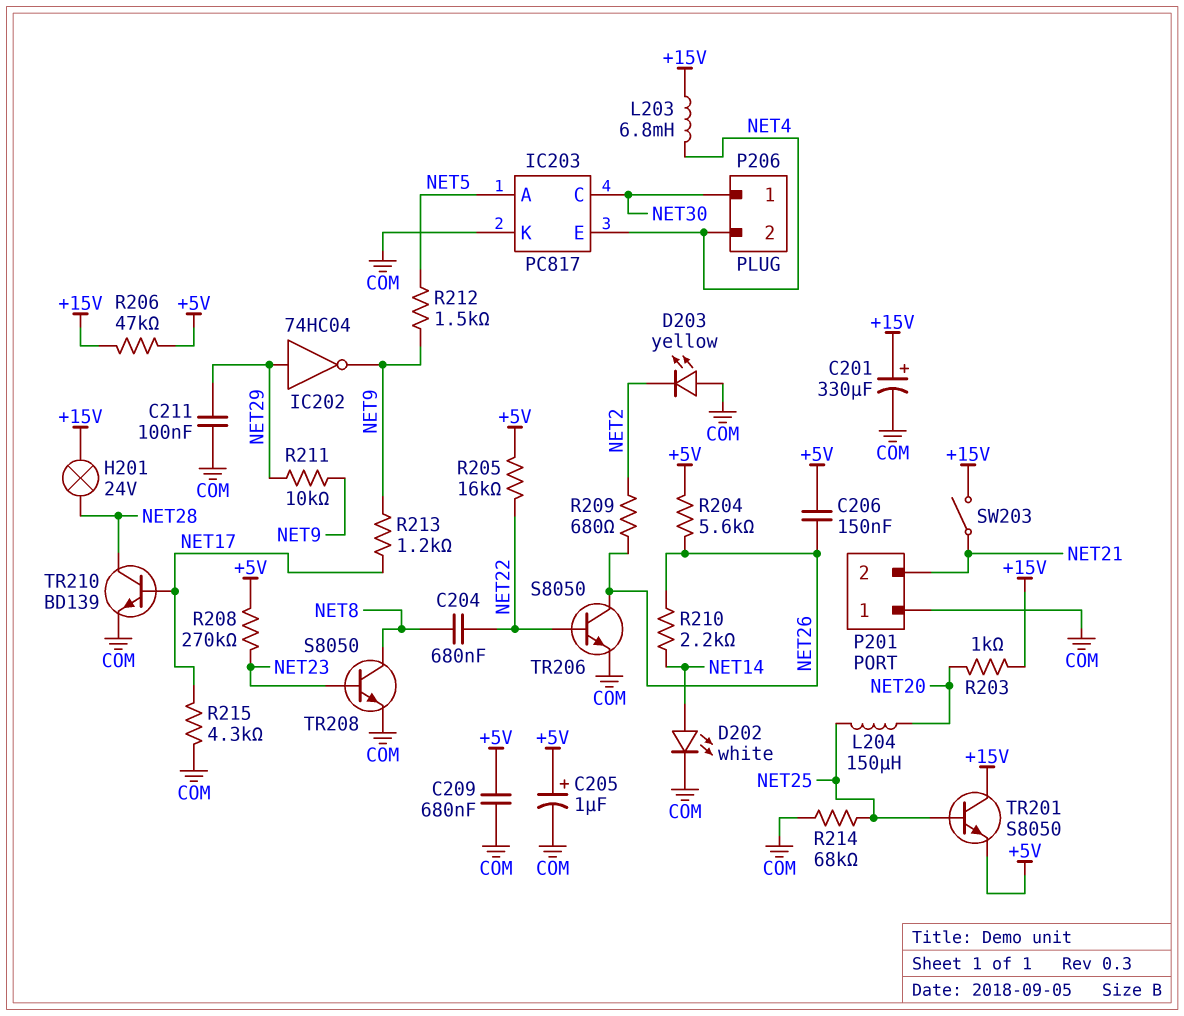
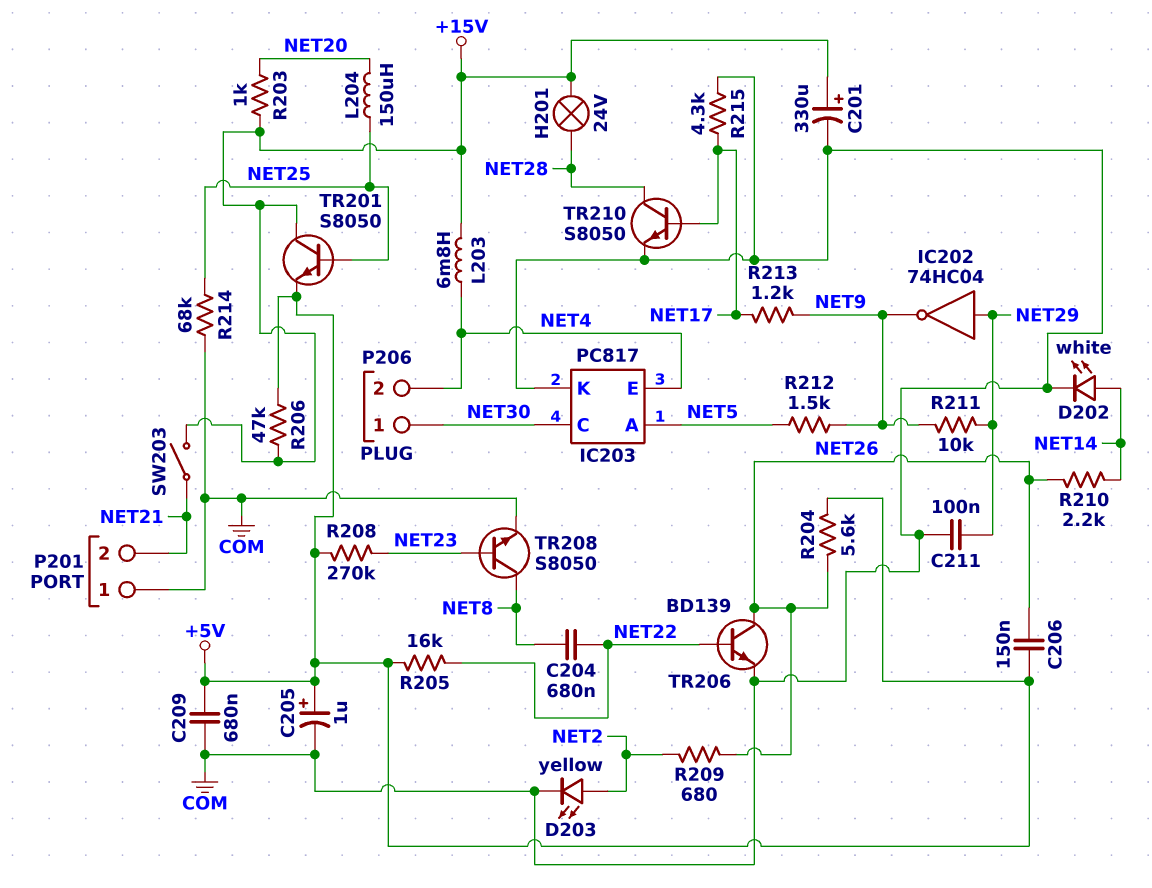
D203: LED yellow (A COM, K NET2) -> LED yellow (A NET2, K COM)
TR206: NPN S8050 (B NET22, C NET26, E COM) -> NPN BD139 (B NET22, C NET26, E COM)
TR210: NPN BD139 (B NET17, C NET28, E COM) -> NPN S8050 (B NET17, C NET28, E COM)

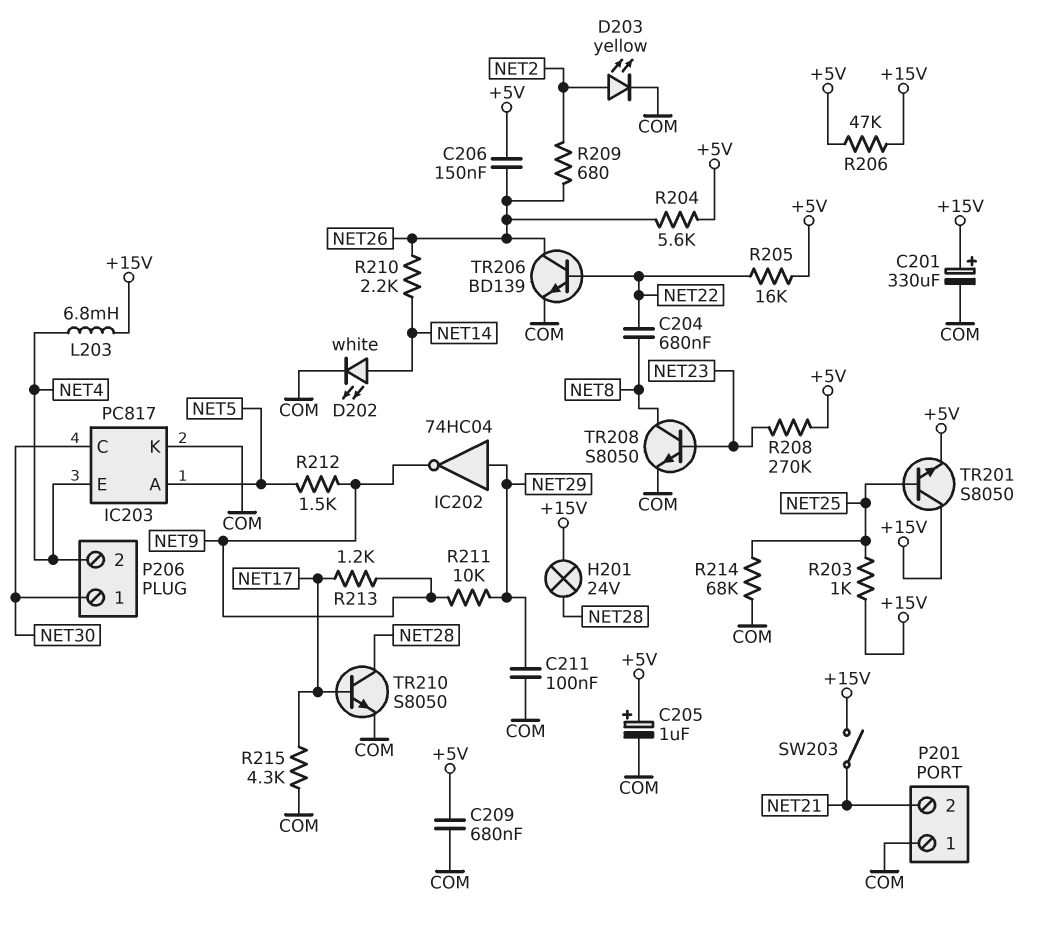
L204: 150uH (NET20, NET25) -> none
R203: 1k (+15V, NET20) -> 1k (+15V, NET25)

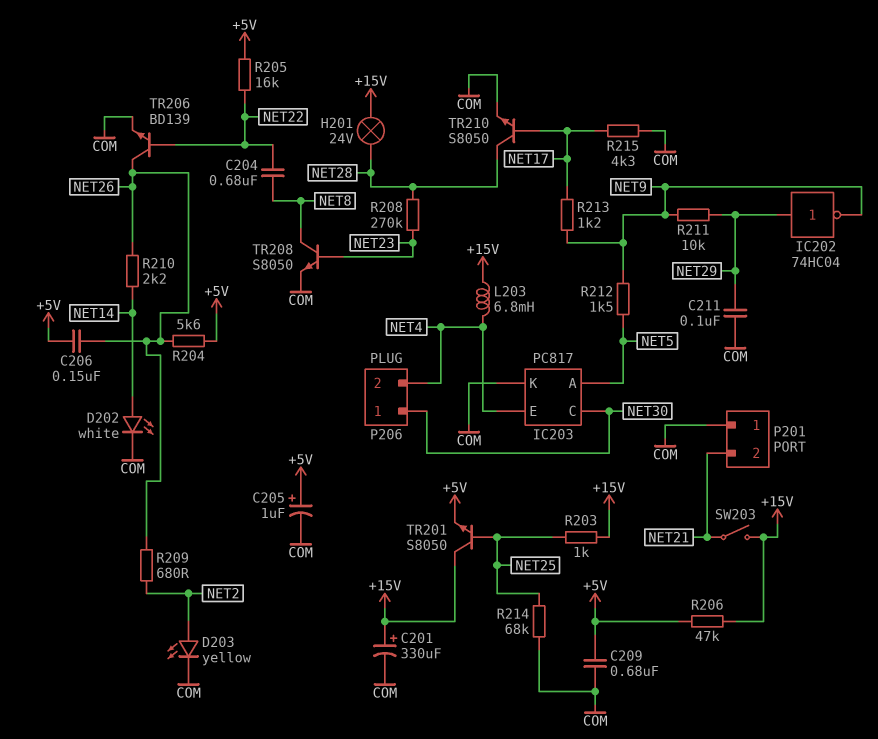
R208: 270k (+5V, NET23) -> 270k (NET23, NET28)

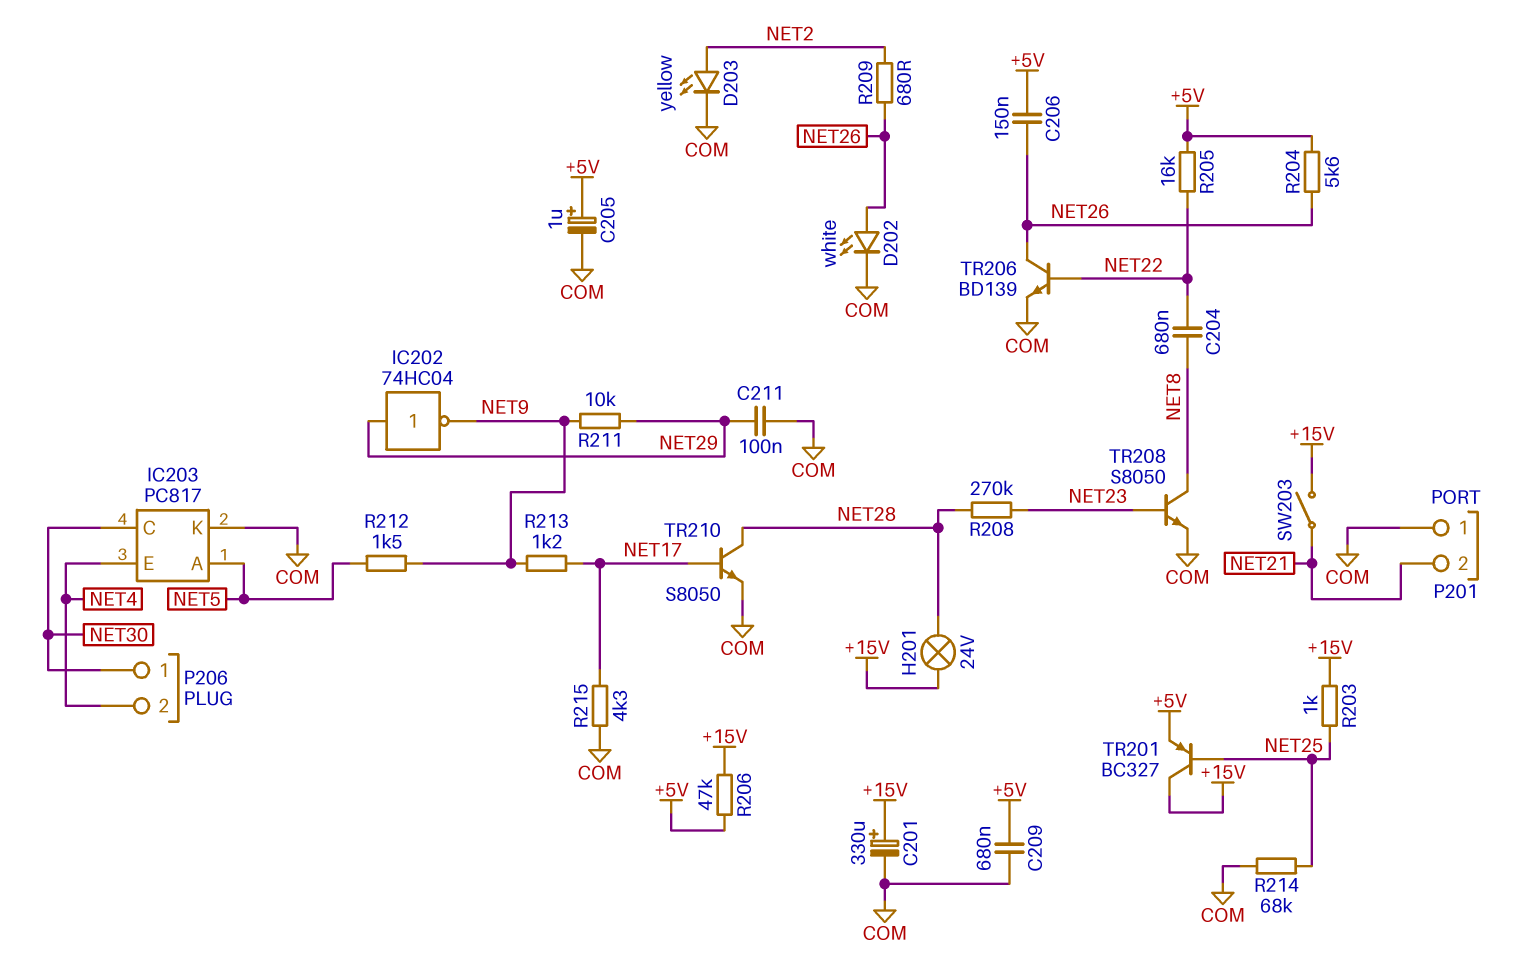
D202: LED white (A NET14, K COM) -> LED white (A NET26, K COM)
L203: 6.8mH (+15V, NET4) -> none
R210: 2.2k (NET14, NET26) -> none
TR201: NPN S8050 (B NET25, C +15V, E +5V) -> PNP BC327 (B NET25, C +15V, E +5V)

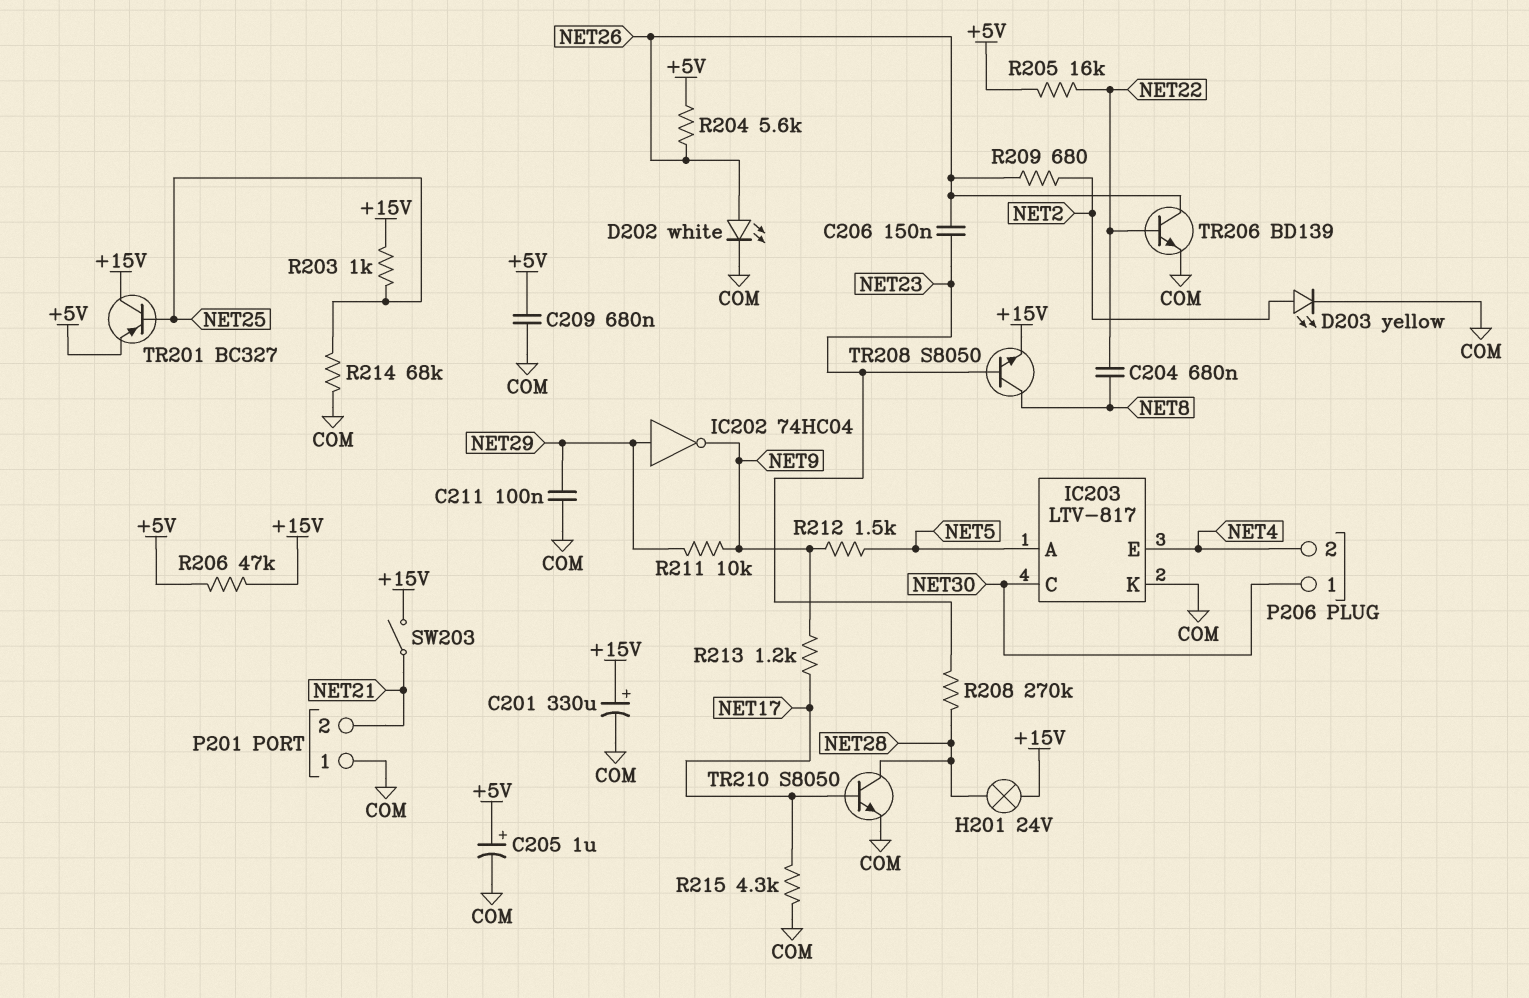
C206: 150nF (+5V, NET26) -> 150nF (NET23, NET26)
IC203: PC817 -> LTV-817
TR208: NPN S8050 (B NET23, C NET8, E COM) -> NPN S8050 (B NET23, C NET8, E +15V)

